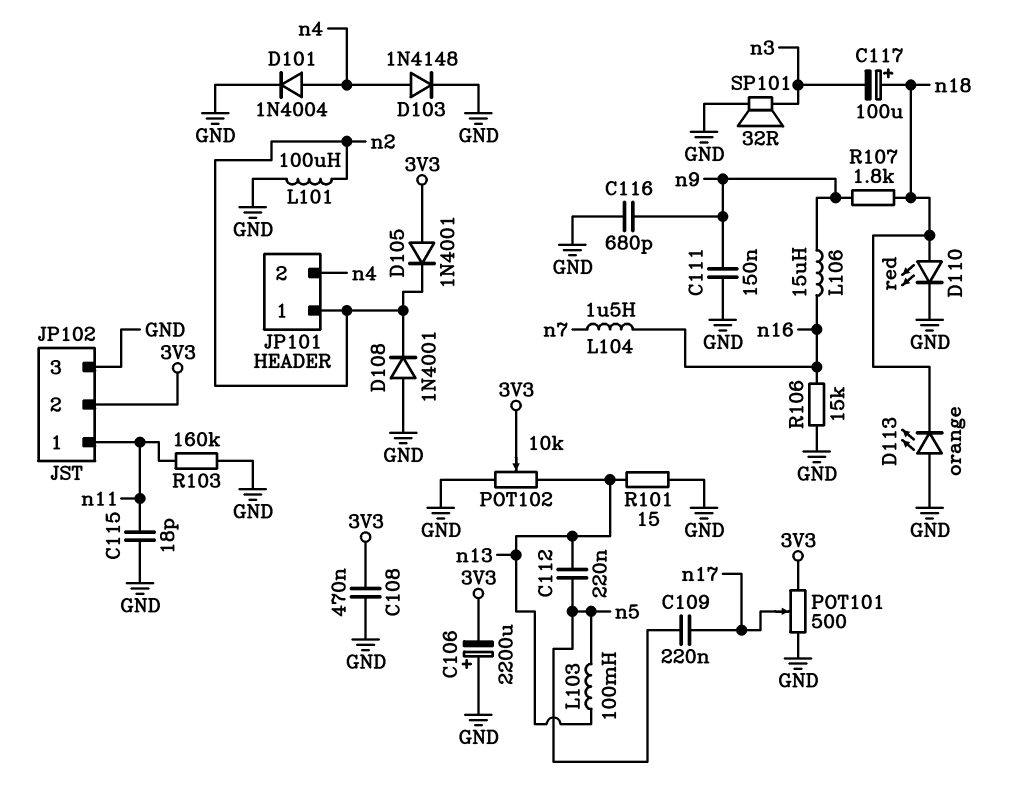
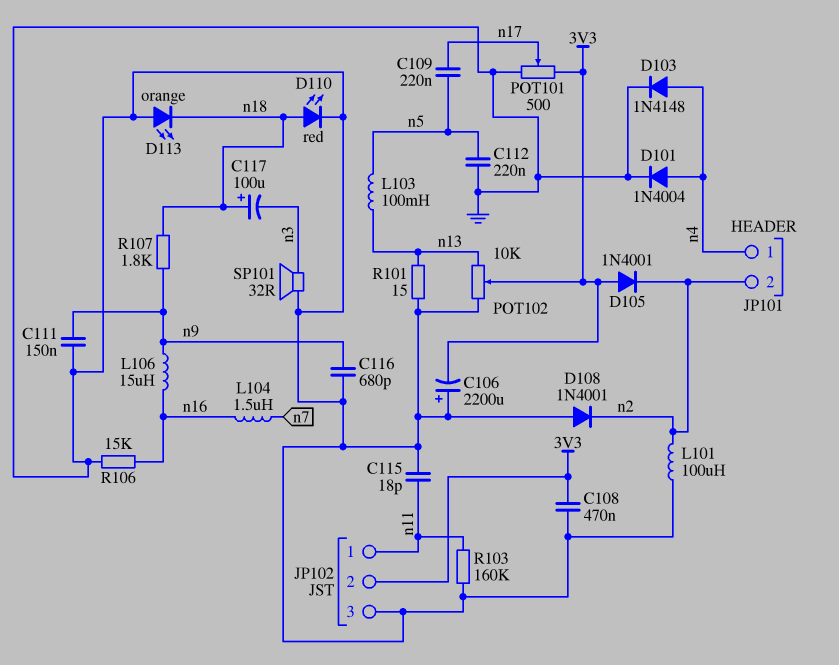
C112: 220nF (n5, n13) -> 220nF (GND, n5)
JP101 pin 1: n2 -> n4
JP101 pin 2: n4 -> n2

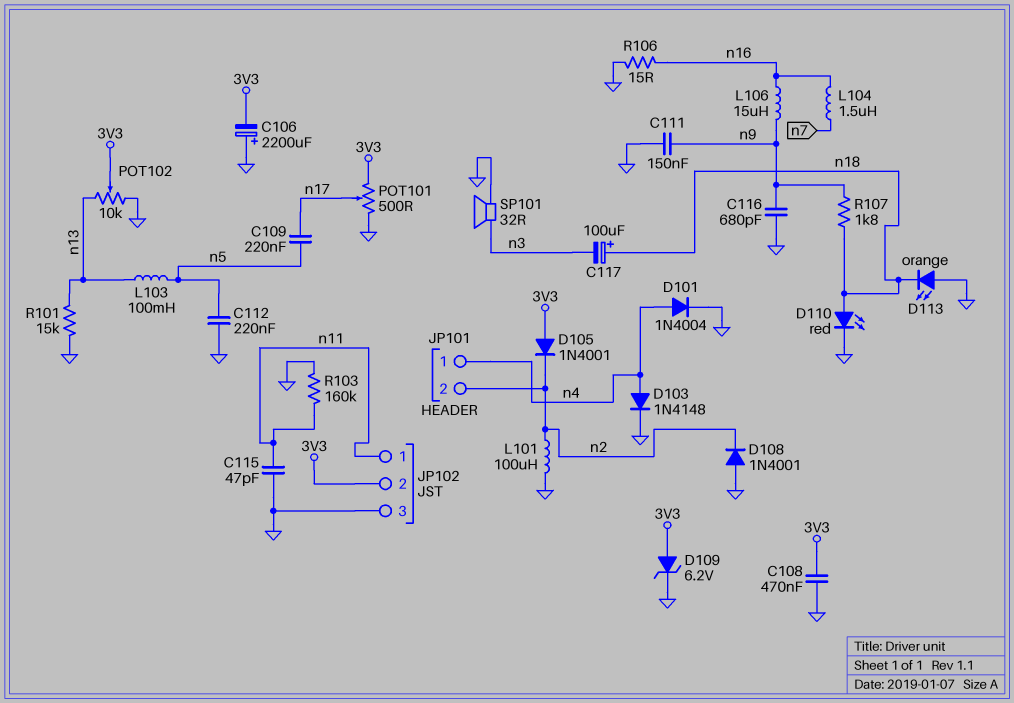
C115: 18pF (GND, n11) -> 47pF (GND, n11)
D109: none -> zener 6.2V (A 3V3, K GND)
R101: 15 (GND, n13) -> 15k (GND, n13)
R106: 15k (GND, n16) -> 15 (GND, n16)

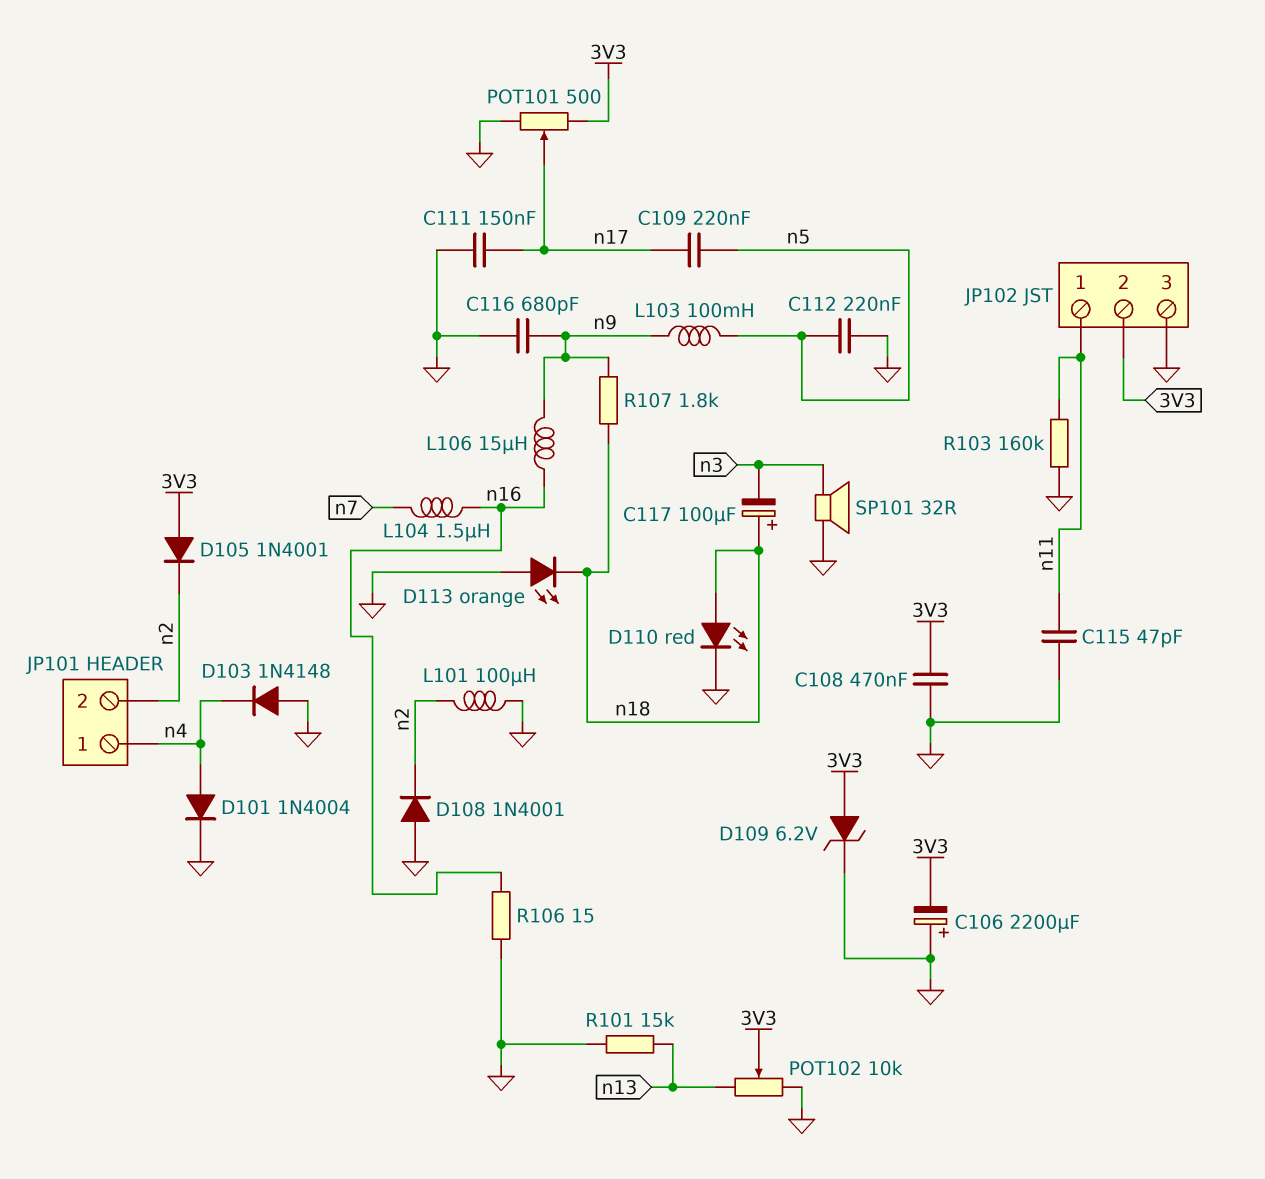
C111: 150nF (GND, n9) -> 150nF (GND, n17)
D103: diode 1N4148 (A n4, K GND) -> diode 1N4148 (A GND, K n4)
L103: 100mH (n5, n13) -> 100mH (n5, n9)

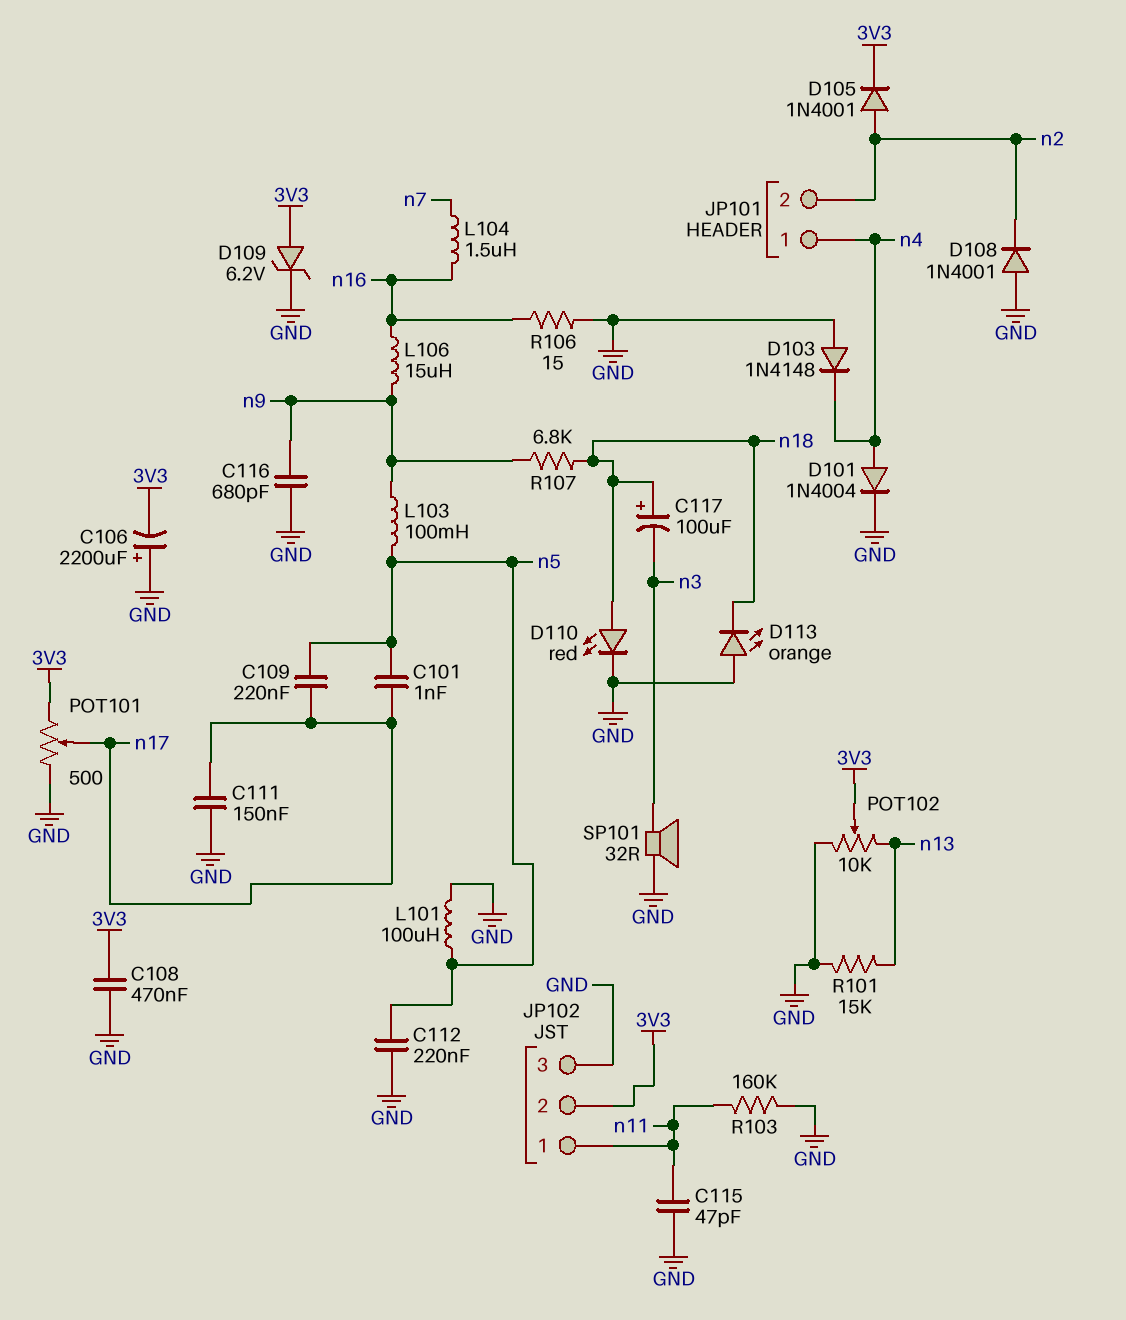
C101: none -> 1nF (n5, n17)
D105: diode 1N4001 (A 3V3, K n2) -> diode 1N4001 (A n2, K 3V3)
L101: 100uH (GND, n2) -> 100uH (GND, n5)
R107: 1.8k (n9, n18) -> 6.8k (n9, n18)

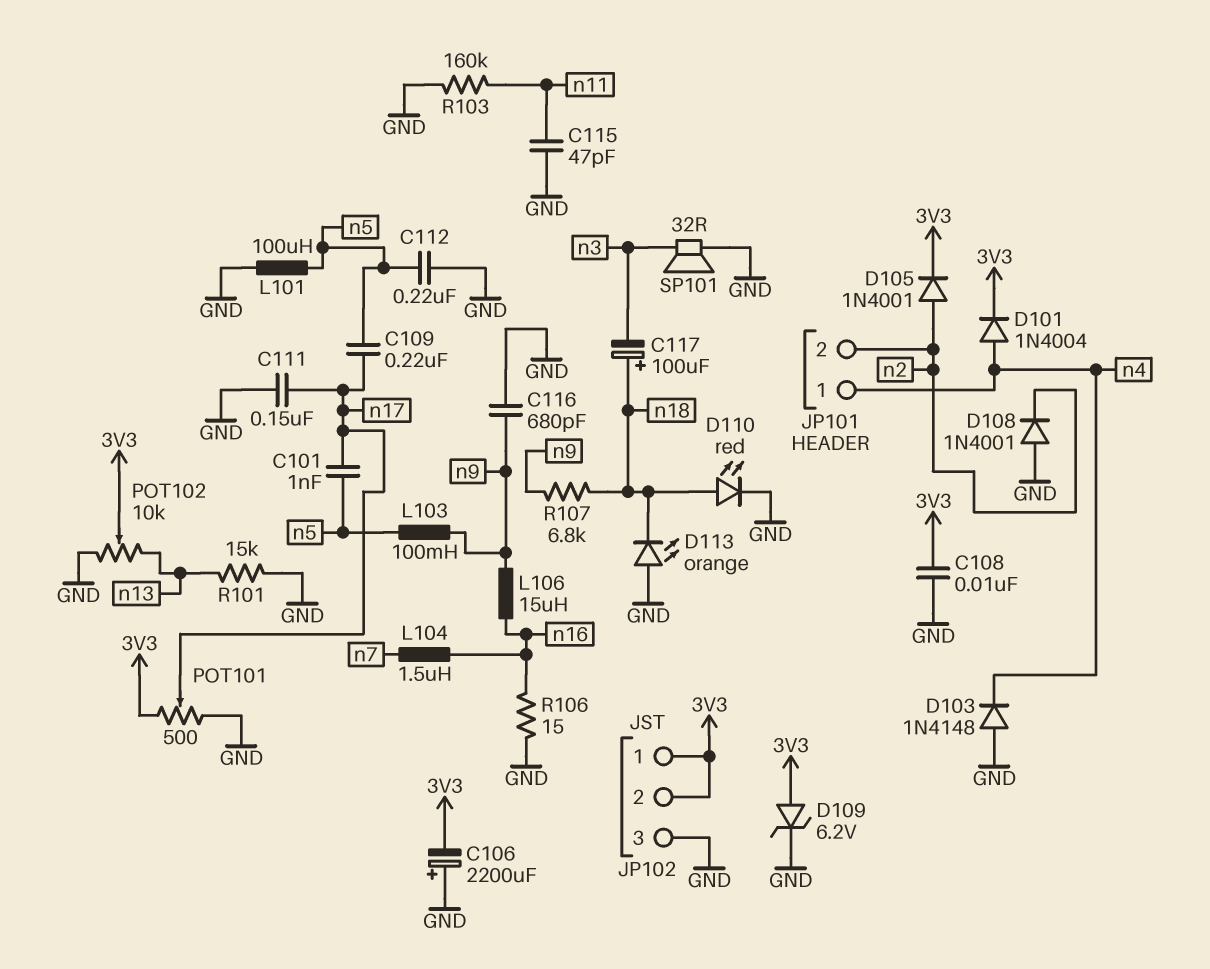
C108: 470nF (3V3, GND) -> 10nF (3V3, GND)
D101: diode 1N4004 (A n4, K GND) -> diode 1N4004 (A n4, K 3V3)
JP102 pin 1: n11 -> 3V3

